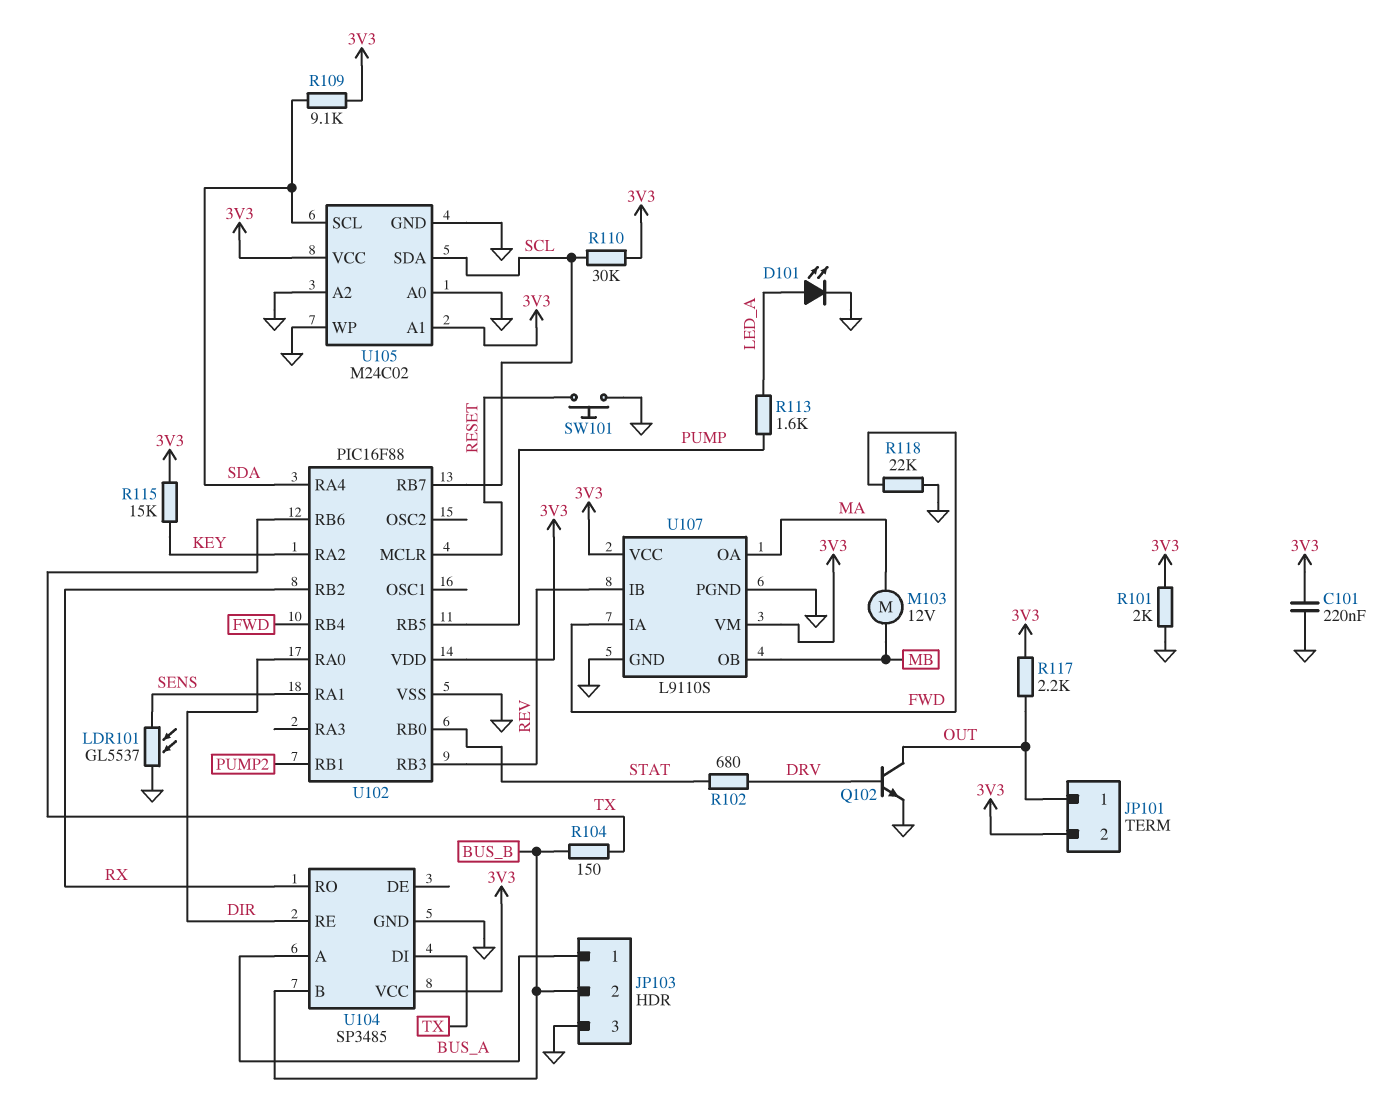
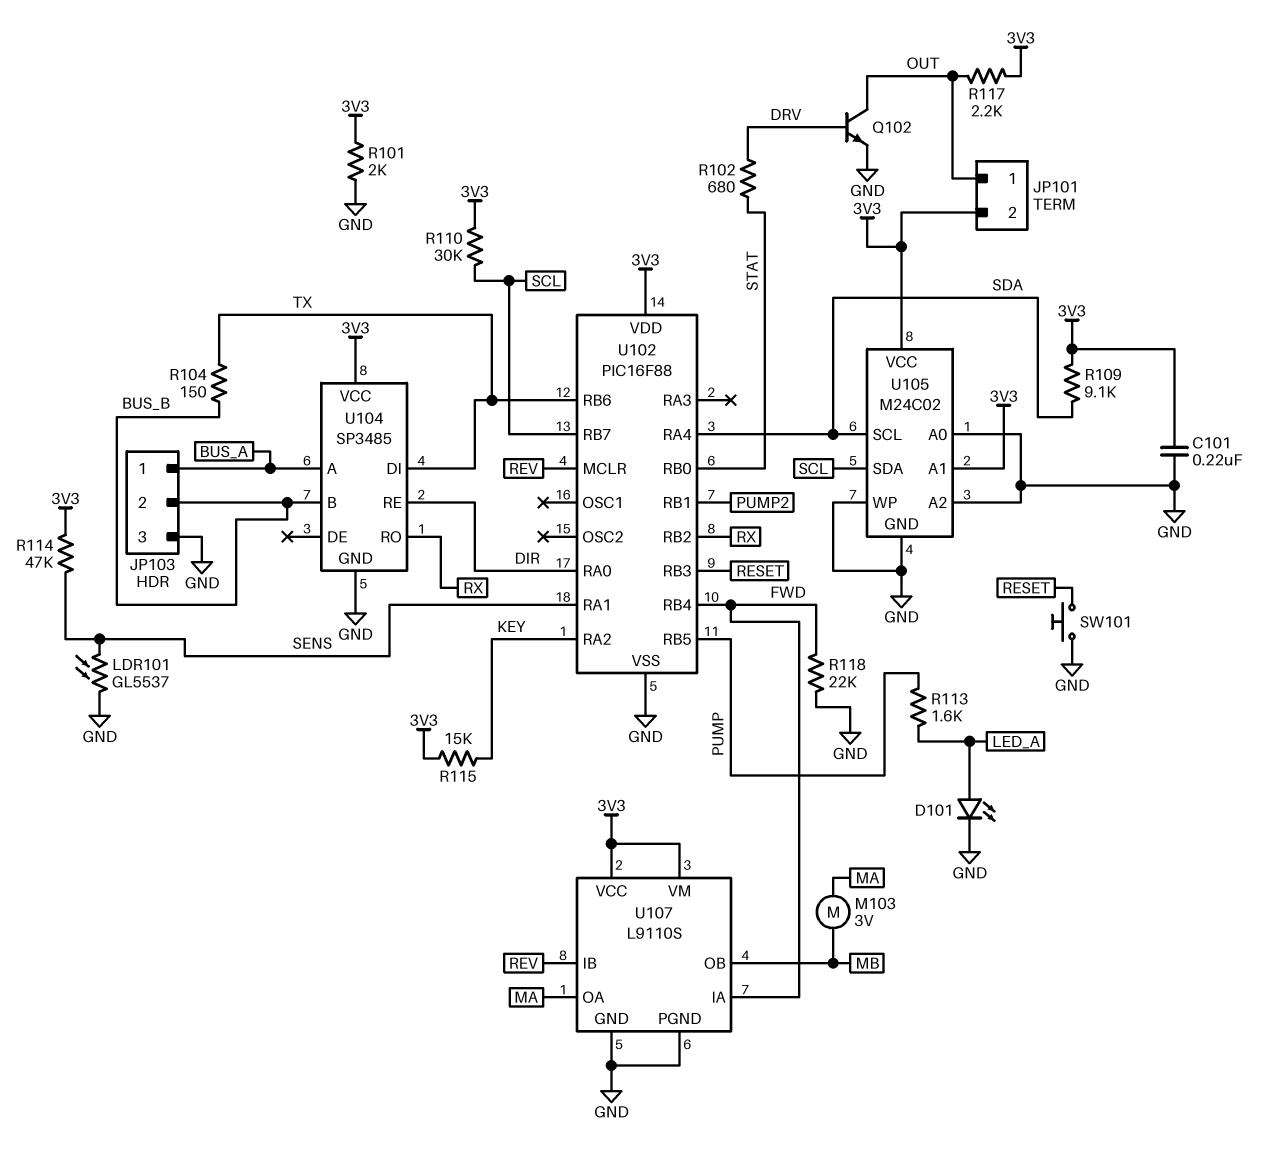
M103: motor 12V (MA, MB) -> motor 3V (MA, MB)
R114: none -> 47k (3V3, SENS)
U102 pin MCLR: RESET -> REV
U102 pin RB3: REV -> RESET

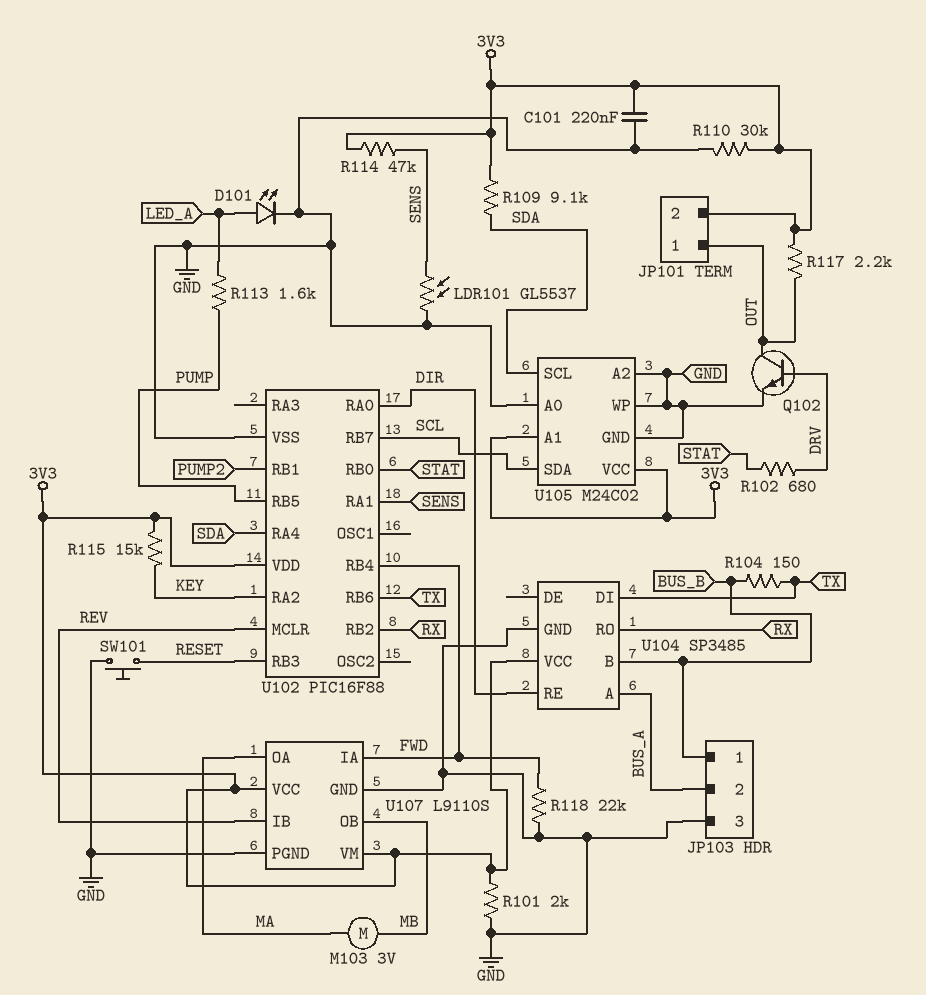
JP103 pin 1: BUS_A -> BUS_B
JP103 pin 2: BUS_B -> BUS_A
R110: 30k (3V3, SCL) -> 30k (3V3, GND)

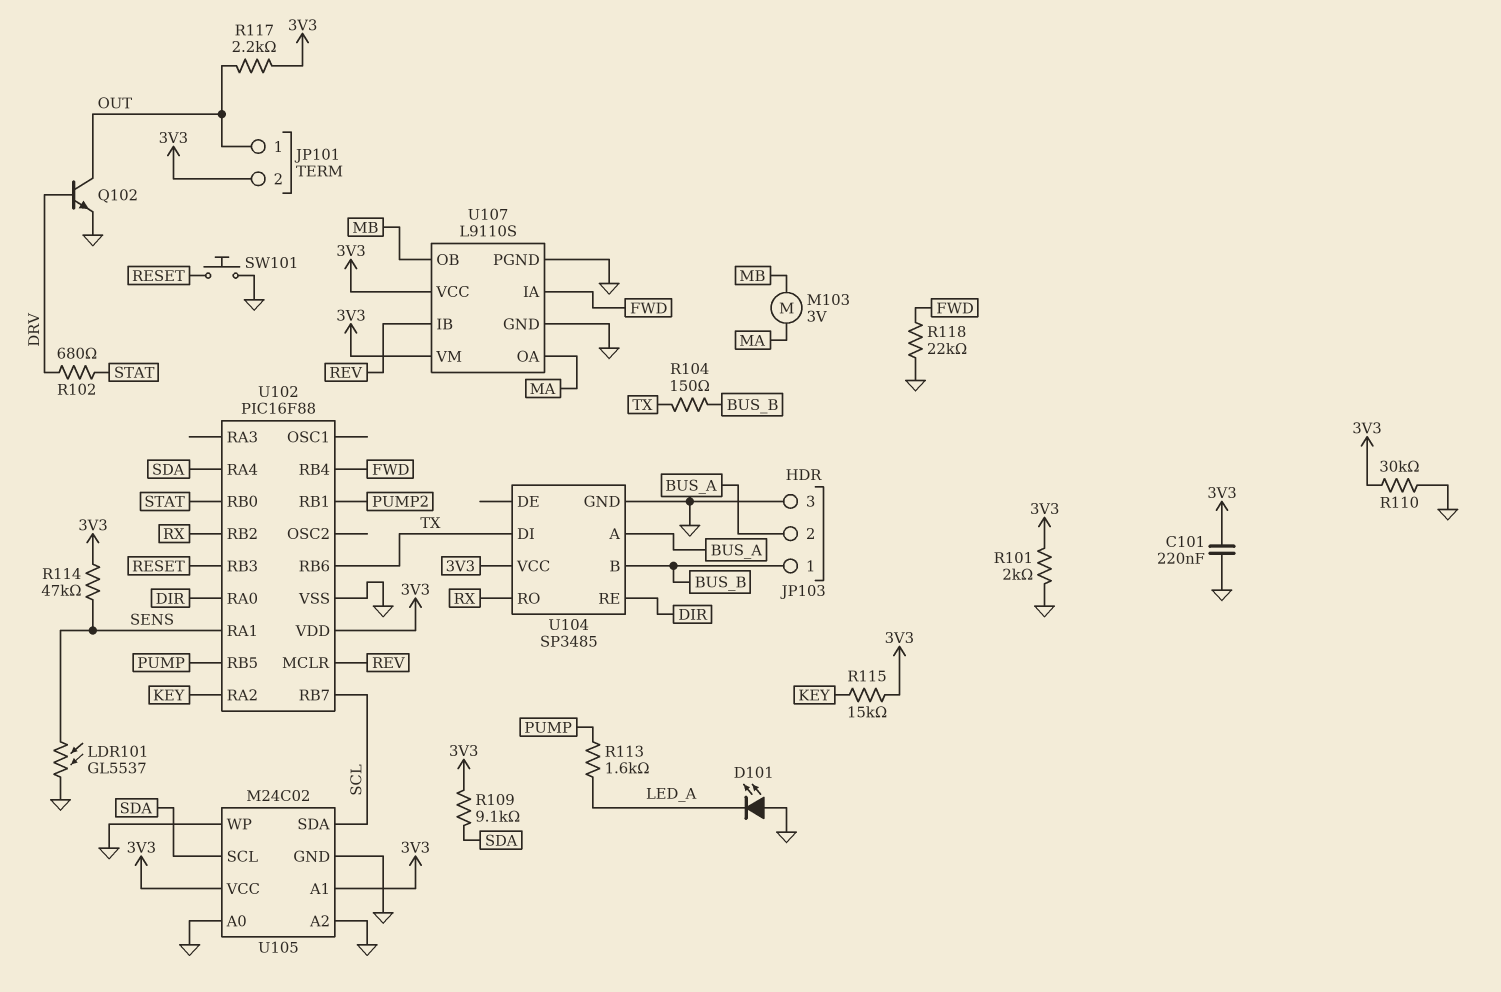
D101: LED (A LED_A, K GND) -> LED (A GND, K LED_A)

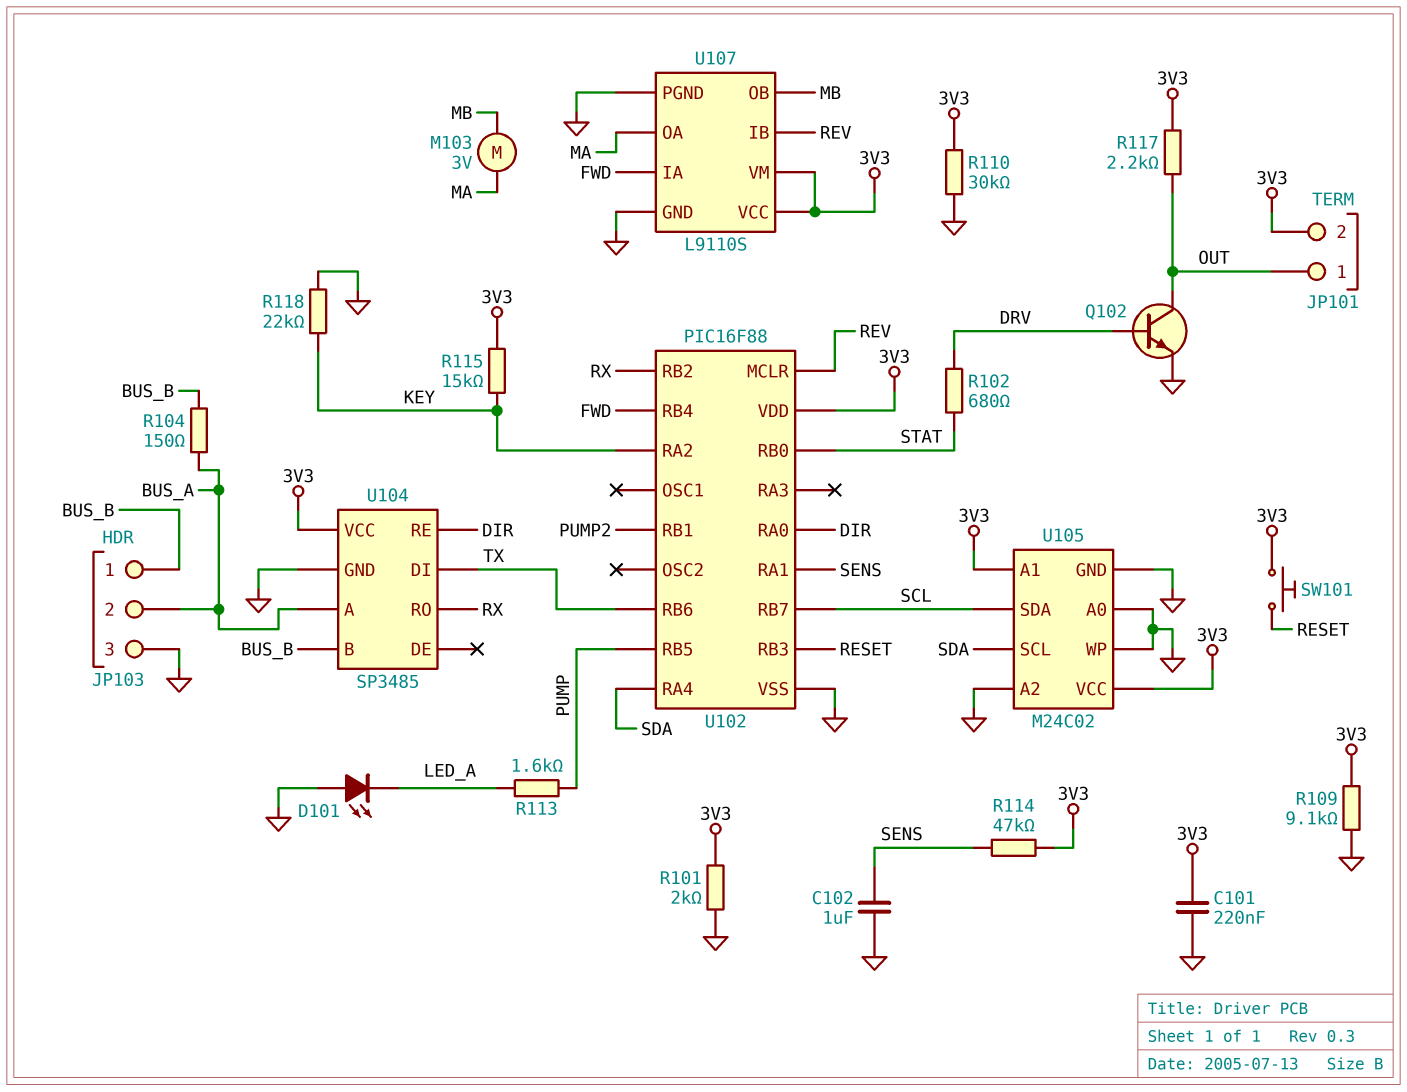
C102: none -> 1uF (GND, SENS)
LDR101: GL5537 (GND, SENS) -> none
R104: 150 (BUS_B, TX) -> 150 (BUS_A, BUS_B)
R109: 9.1k (3V3, SDA) -> 9.1k (3V3, GND)
R118: 22k (FWD, GND) -> 22k (GND, KEY)
SW101: button (GND, RESET) -> button (3V3, RESET)

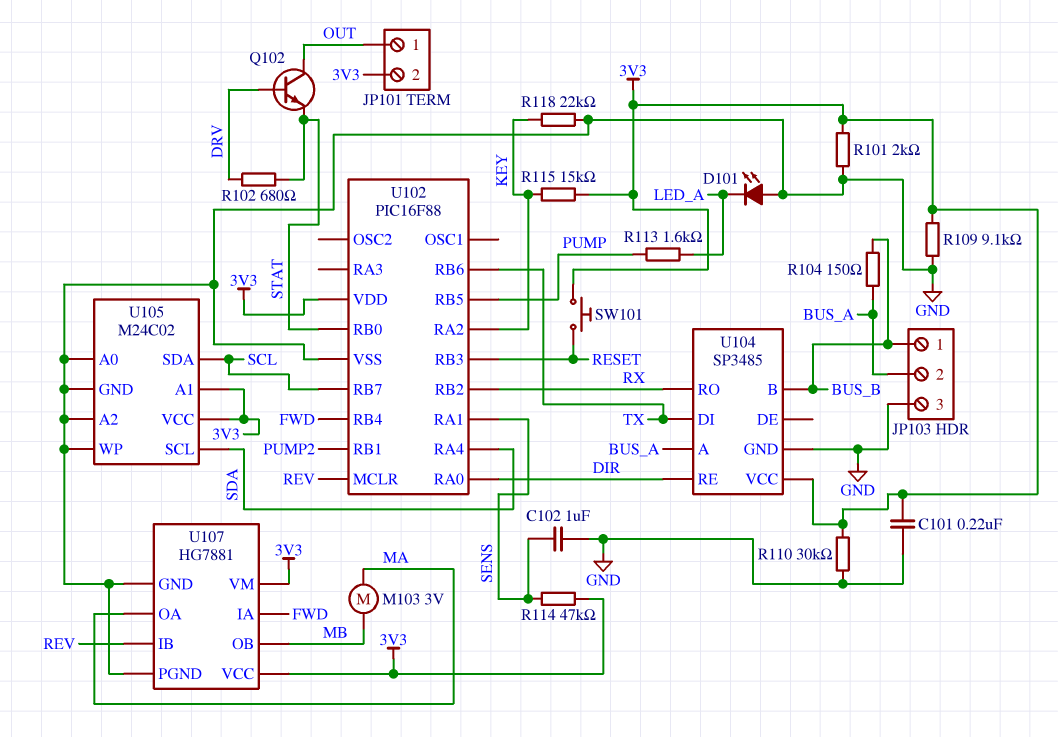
Q102: NPN (B DRV, C OUT, E GND) -> NPN (B DRV, C OUT, E STAT)
R117: 2.2k (3V3, OUT) -> none
U107: L9110S -> HG7881

